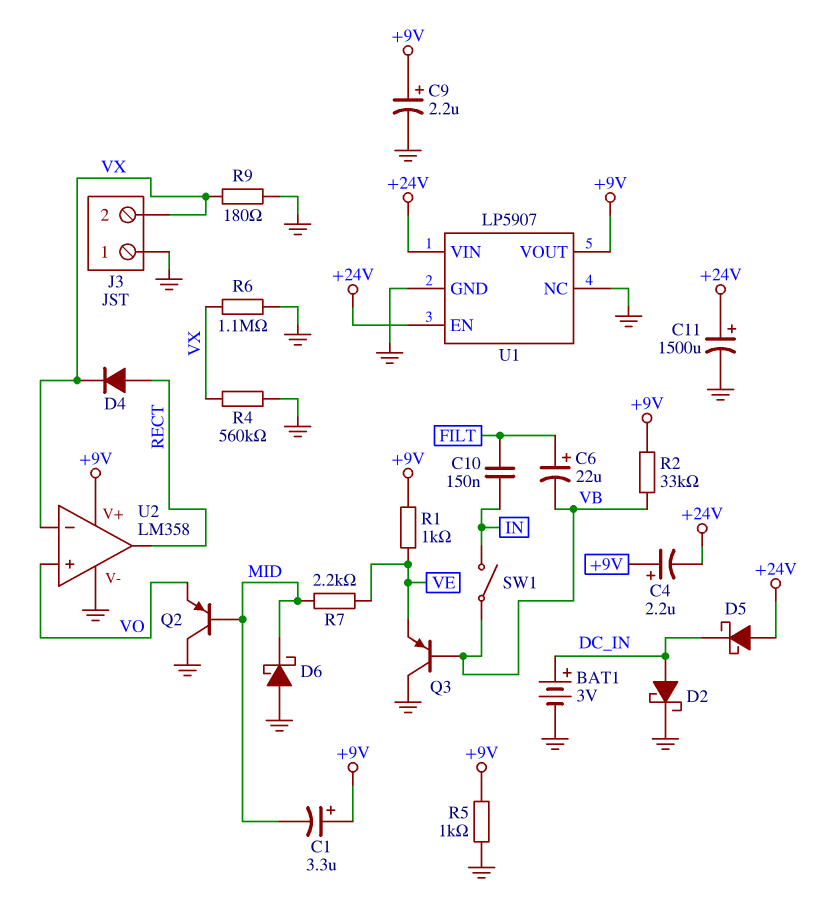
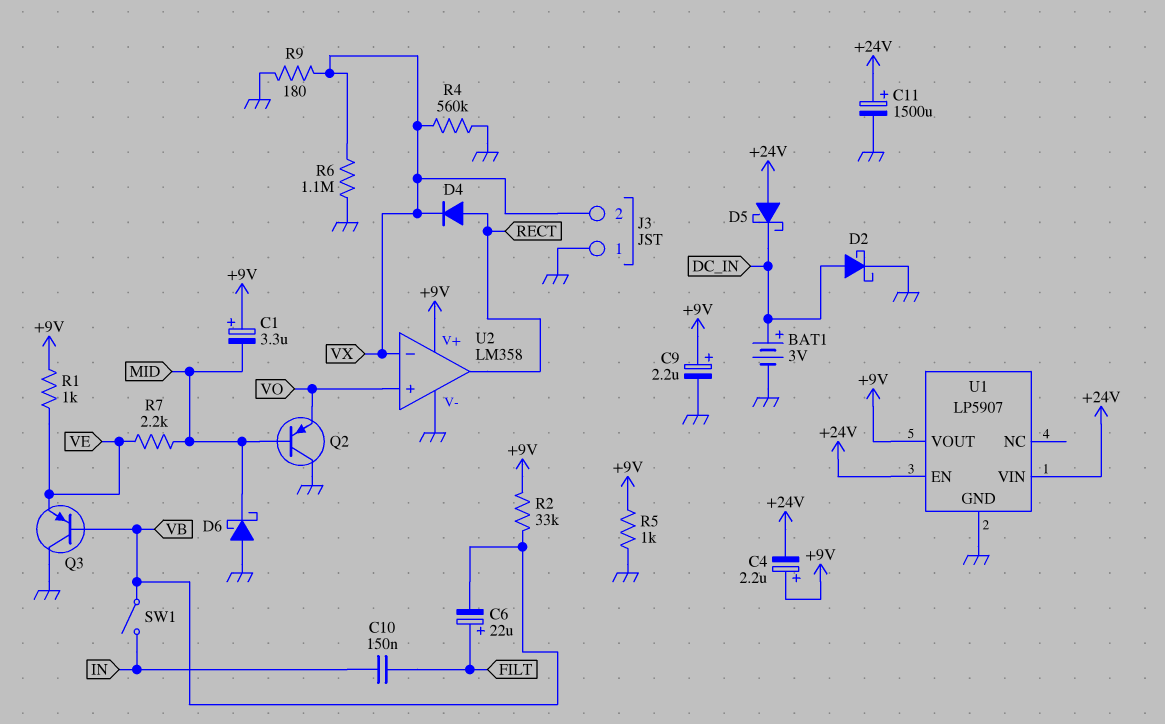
U1 pin NC: GND -> none

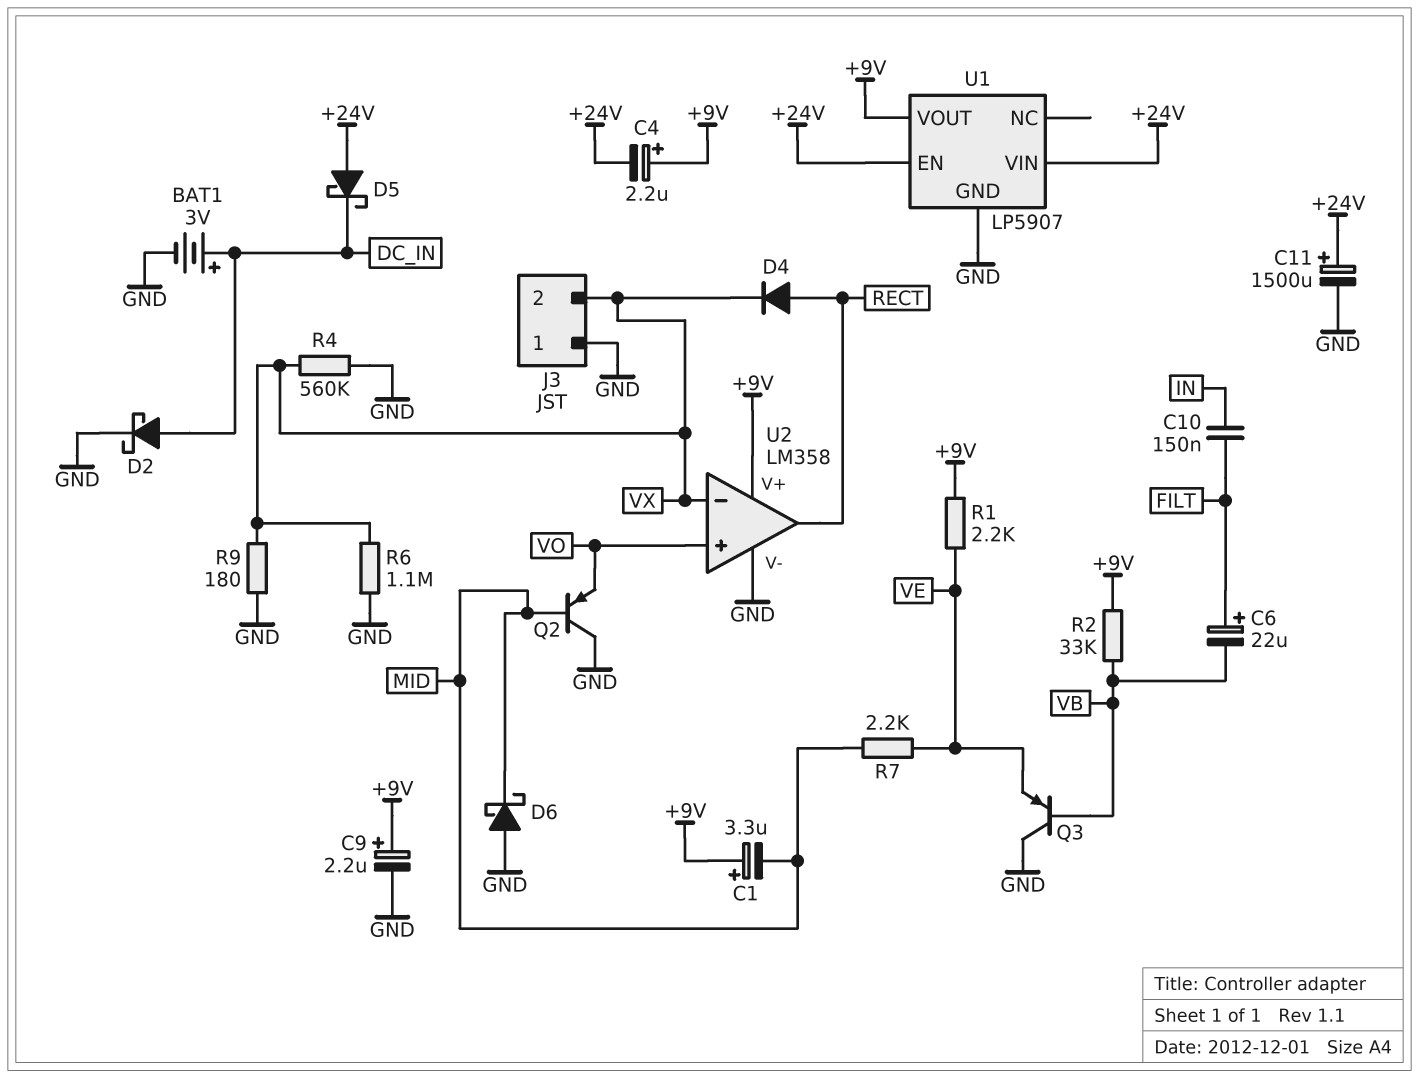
R1: 1k (+9V, VE) -> 2.2k (+9V, VE)
R5: 1k (+9V, GND) -> none
SW1: switch (IN, VB) -> none

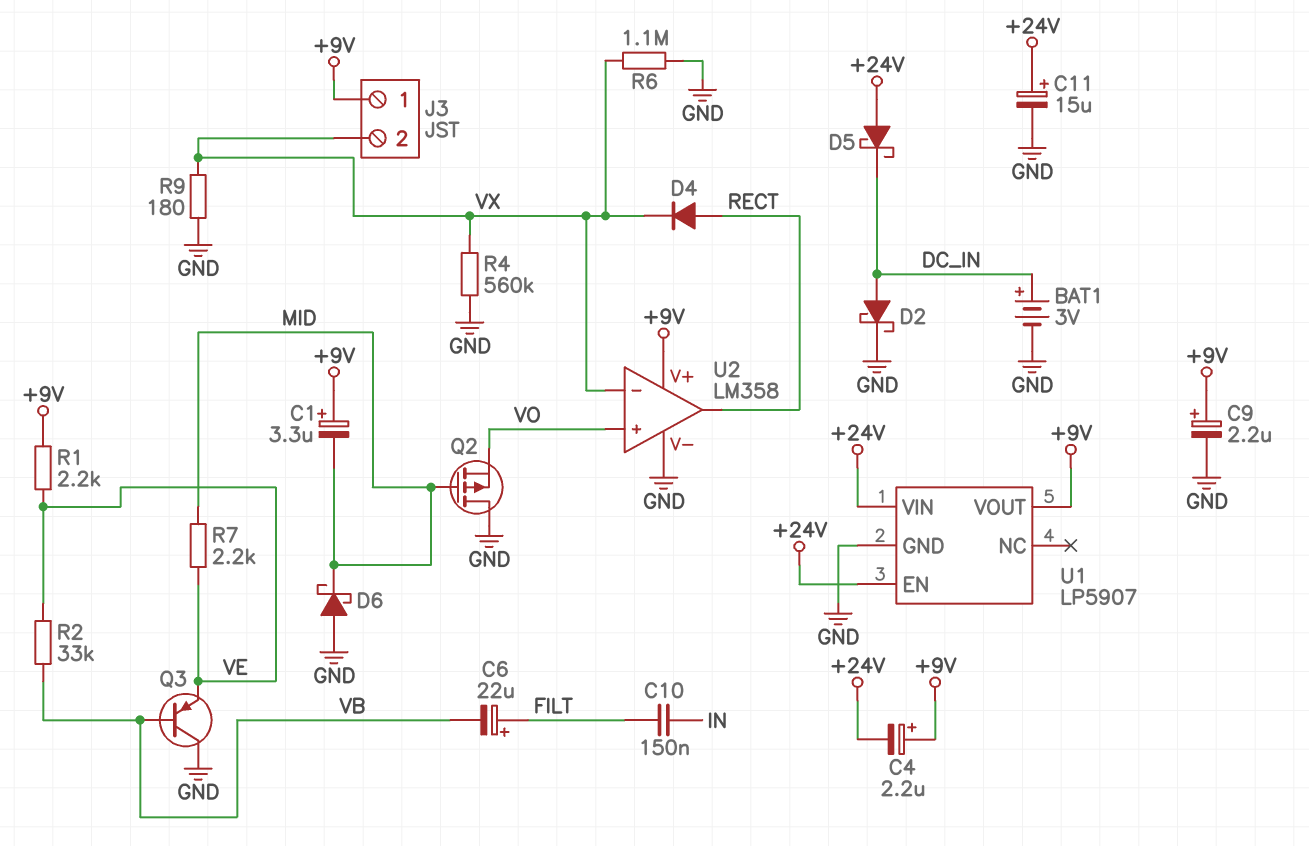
C11: 1500uF (plus +24V, minus GND) -> 15uF (plus +24V, minus GND)
J3 pin 1: GND -> +9V
Q2: PNP (B MID, C GND, E VO) -> PMOS (G MID, D GND, S VO)
R2: 33k (+9V, VB) -> 33k (VB, VE)

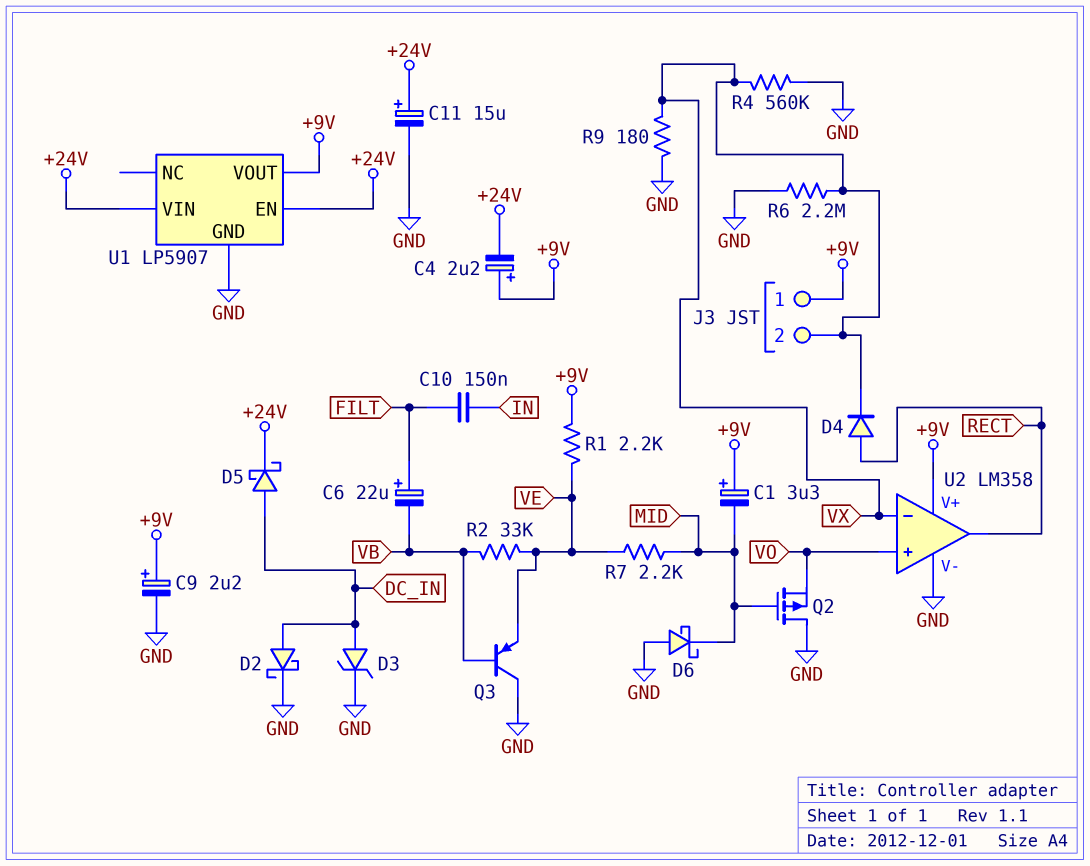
BAT1: 3V (plus DC_IN, minus GND) -> none
D3: none -> zener (A DC_IN, K GND)
D5: schottky (A +24V, K DC_IN) -> schottky (A DC_IN, K +24V)
R6: 1.1M (GND, VX) -> 2.2M (GND, VX)

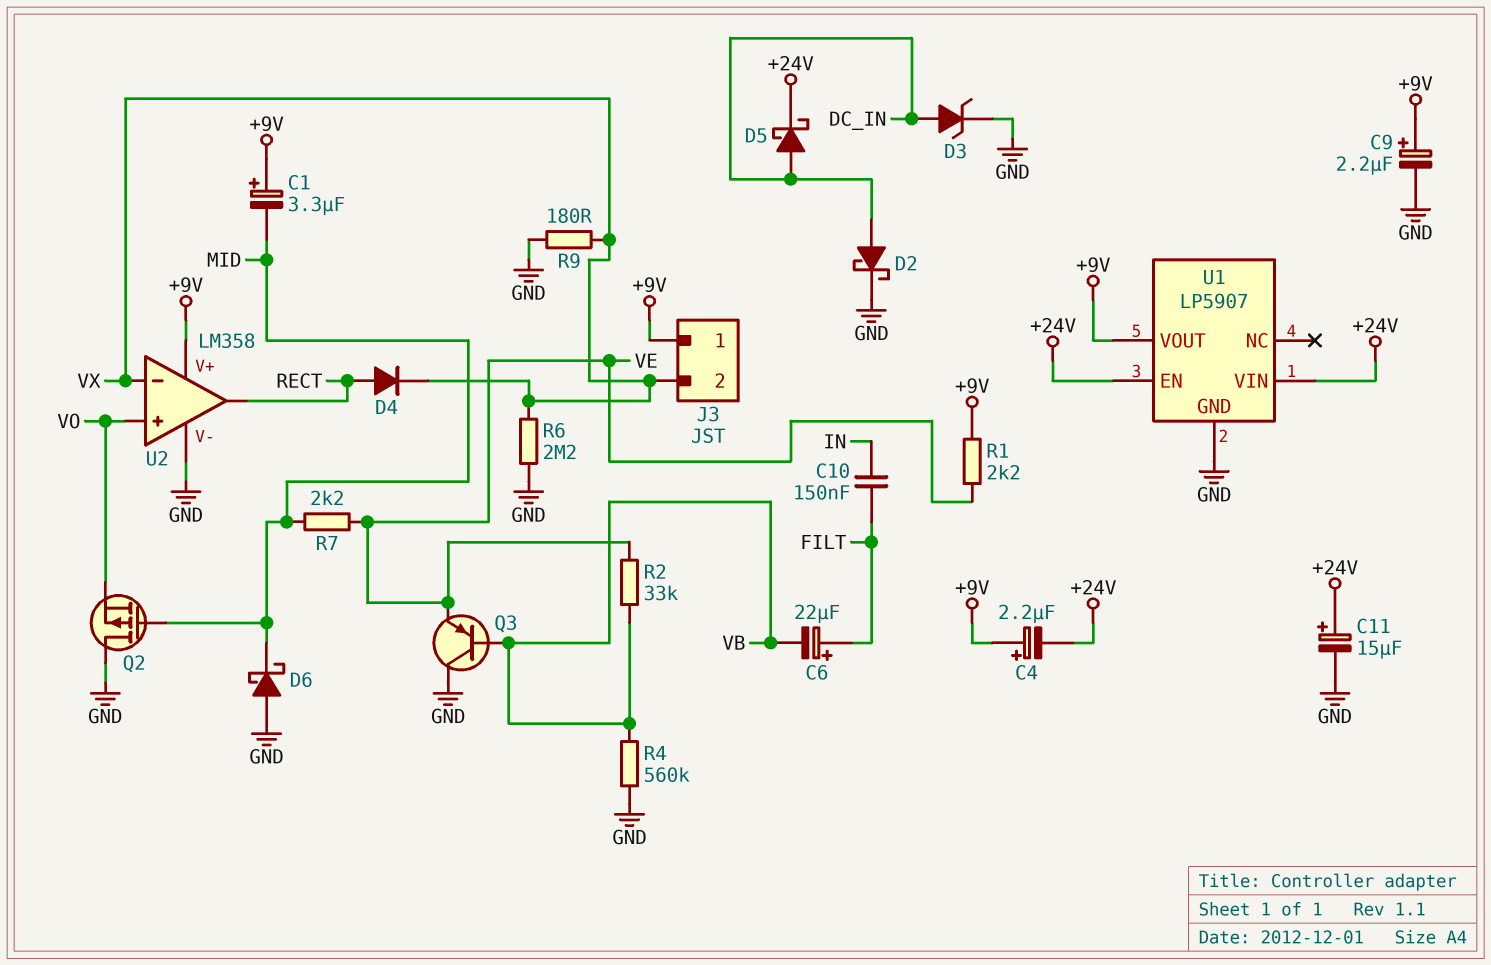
R4: 560k (GND, VX) -> 560k (GND, VB)

